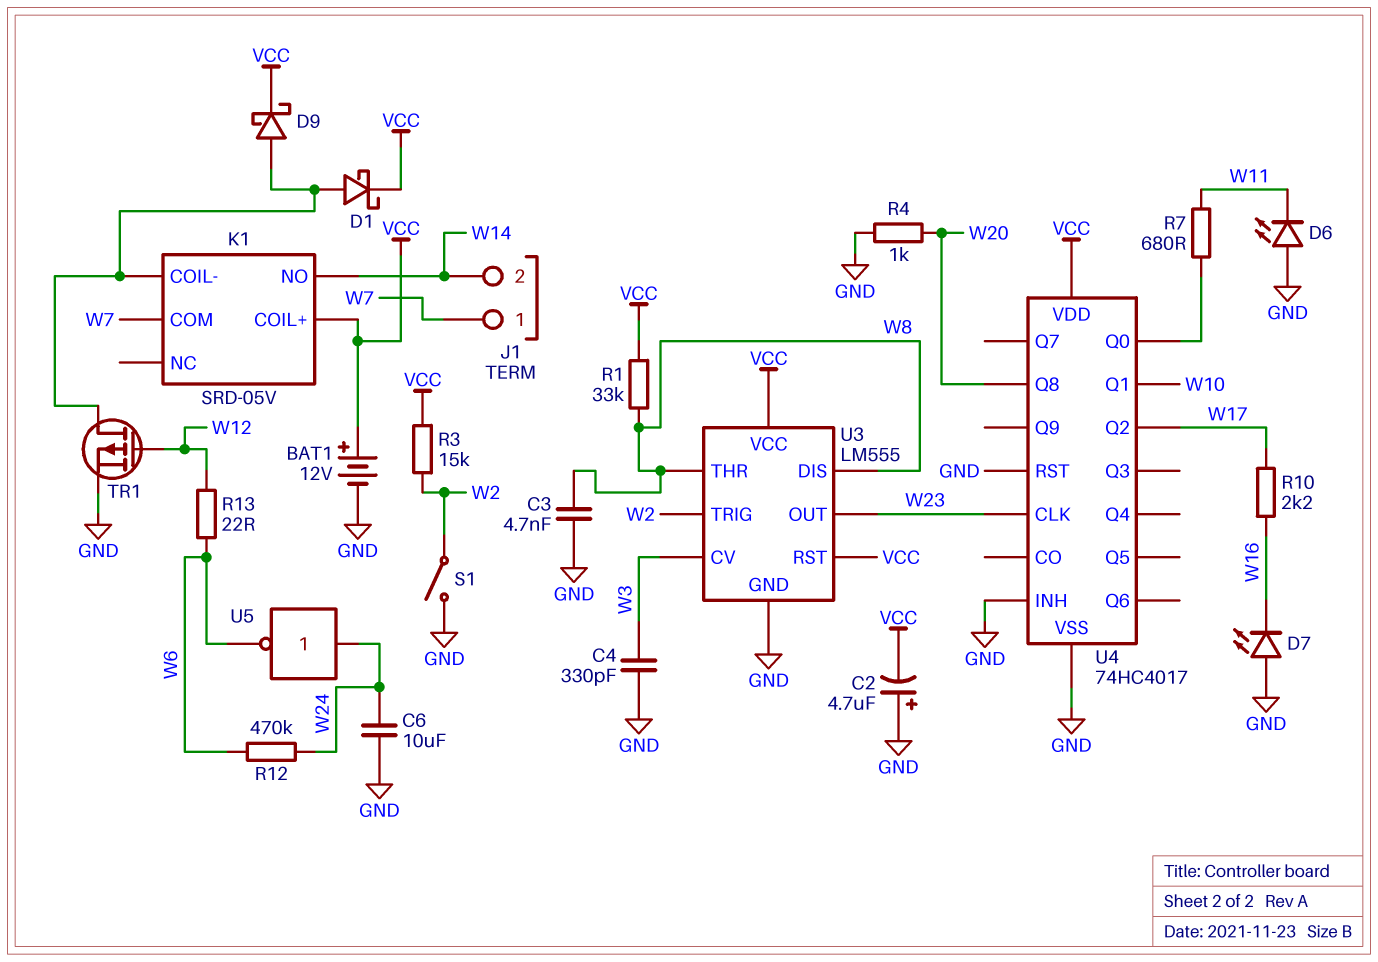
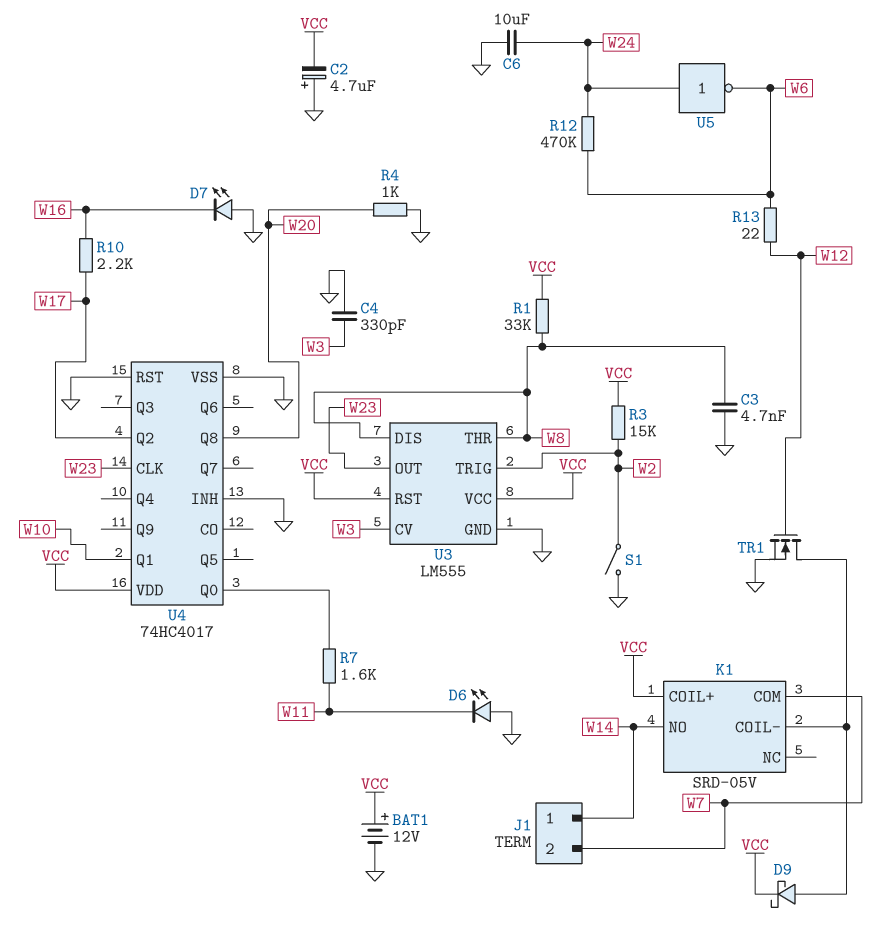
D1: schottky (A K1/COIL-, K VCC) -> none
J1 pin 1: W7 -> W14
J1 pin 2: W14 -> W7
R7: 680 (U4/Q0, W11) -> 1.6k (U4/Q0, W11)
TR1: PMOS (G W12, D K1/COIL-, S GND) -> NMOS (G W12, D K1/COIL-, S GND)

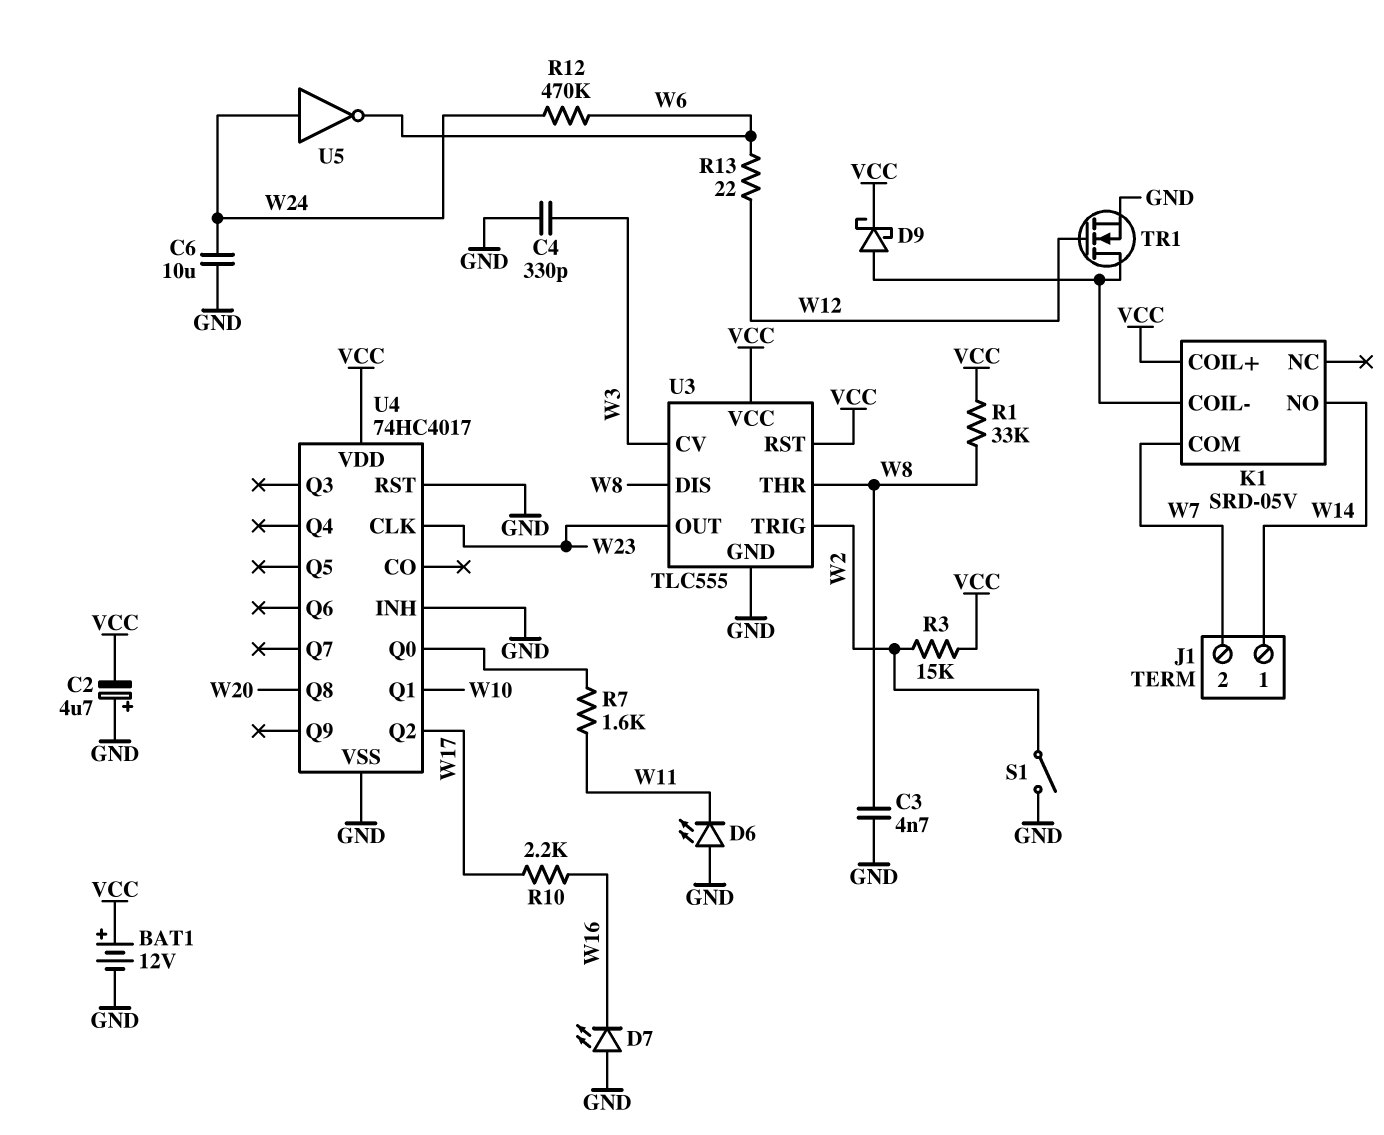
R4: 1k (GND, W20) -> none
U3: LM555 -> TLC555

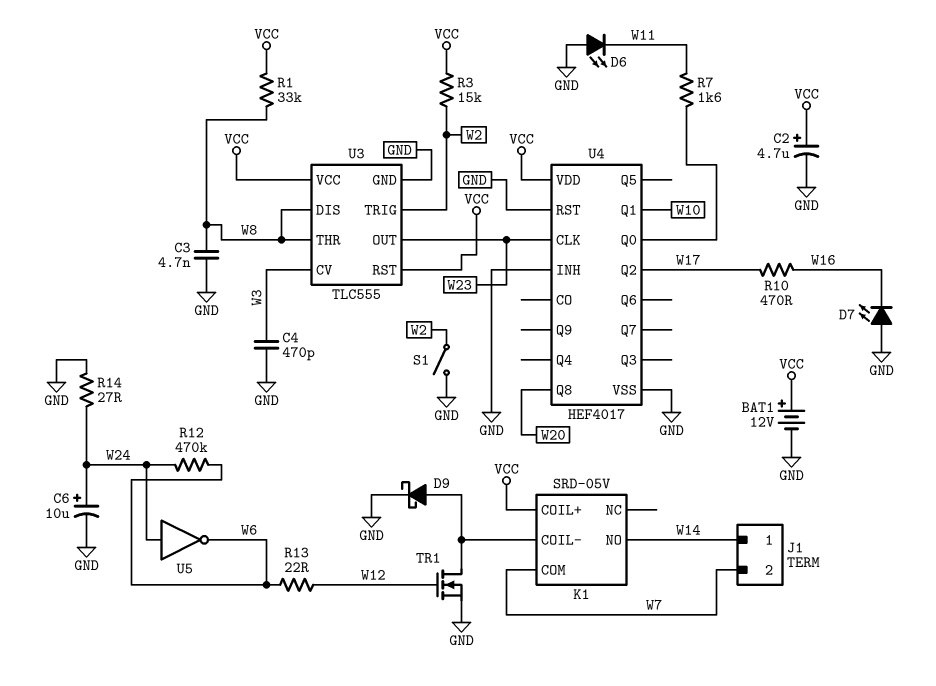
C2: 4.7uF (plus GND, minus VCC) -> 4.7uF (plus VCC, minus GND)
C4: 330pF (GND, W3) -> 470pF (GND, W3)
C6: 10uF (GND, W24) -> 10uF (plus W24, minus GND)
D9: schottky (A K1/COIL-, K VCC) -> schottky (A K1/COIL-, K GND)
R10: 2.2k (W16, W17) -> 470 (W16, W17)
R14: none -> 27 (GND, W24)
U4: 74HC4017 -> HEF4017

